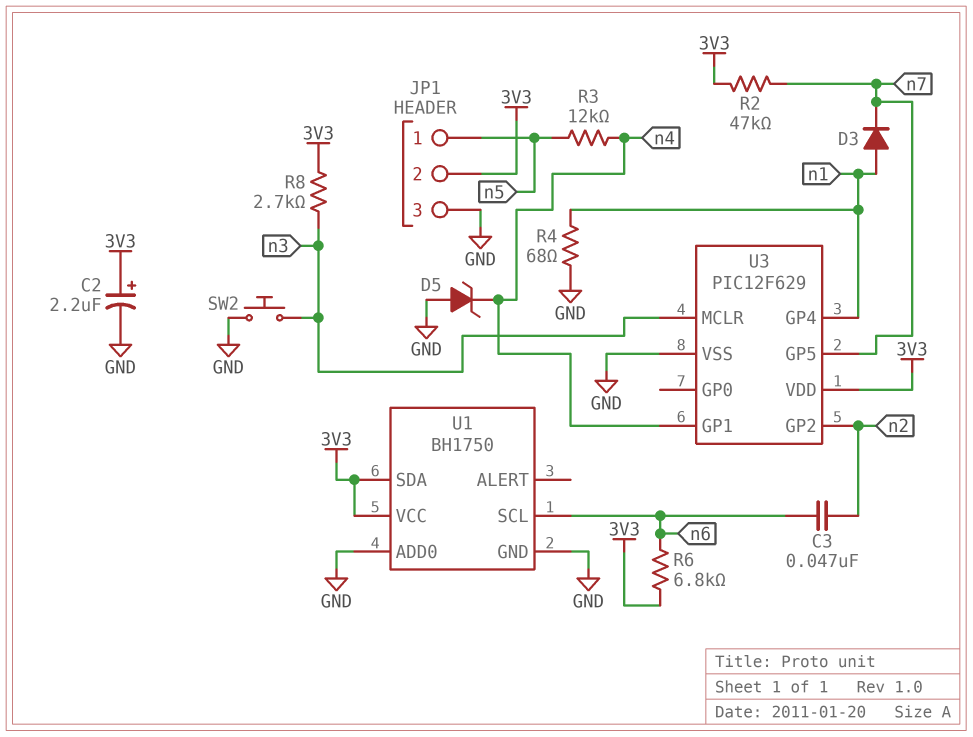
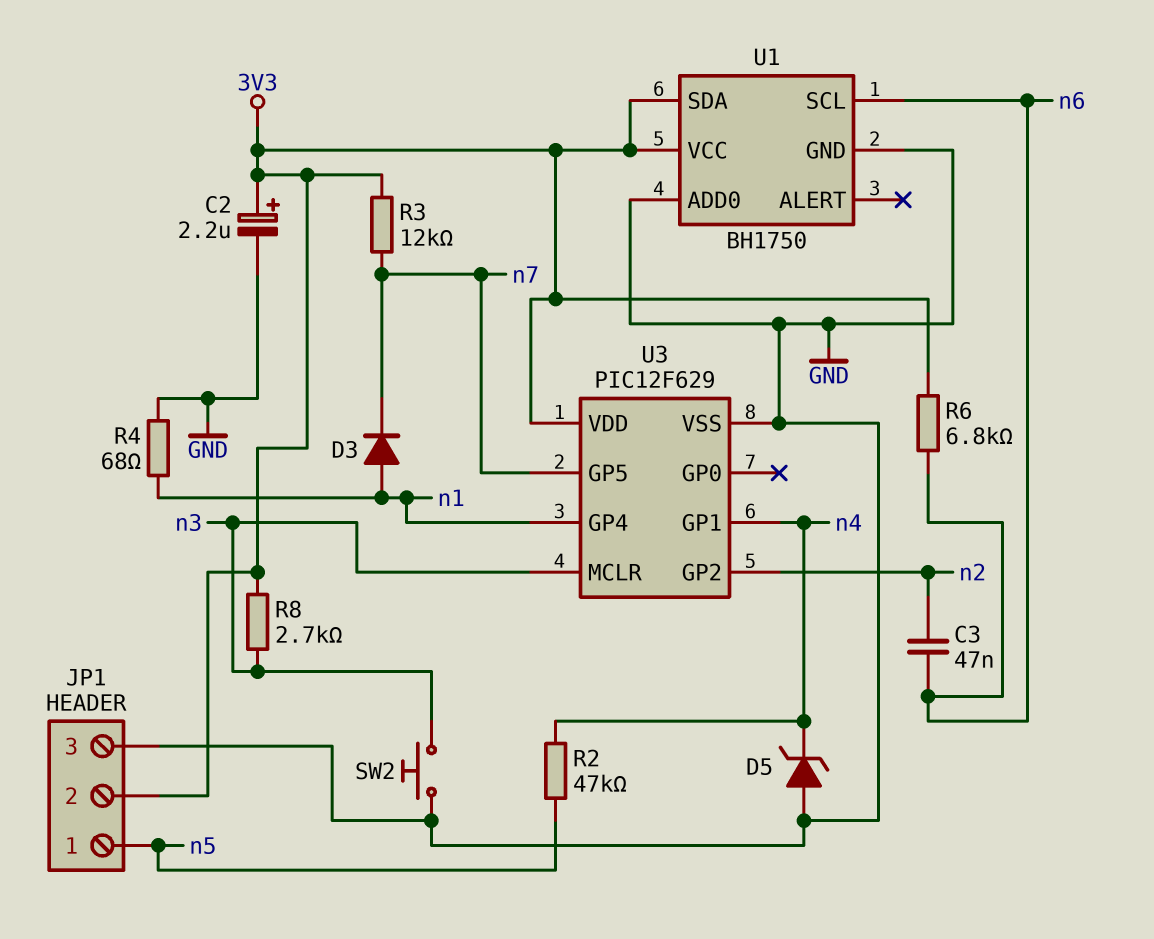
R2: 47k (3V3, n7) -> 47k (n4, n5)
R3: 12k (n4, n5) -> 12k (3V3, n7)

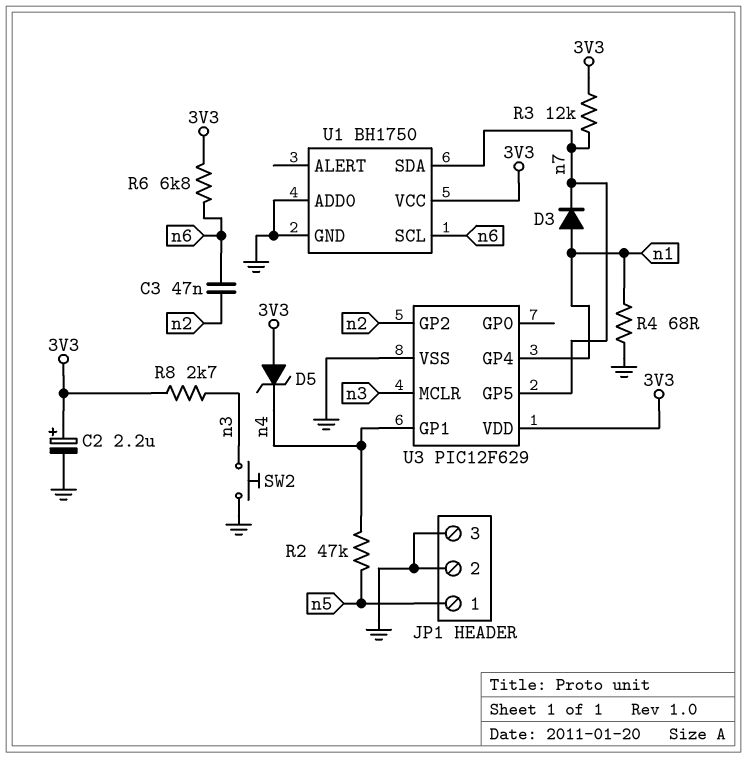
D5: zener (A GND, K n4) -> zener (A 3V3, K n4)
JP1 pin 2: 3V3 -> GND
U1 pin SDA: 3V3 -> n7

